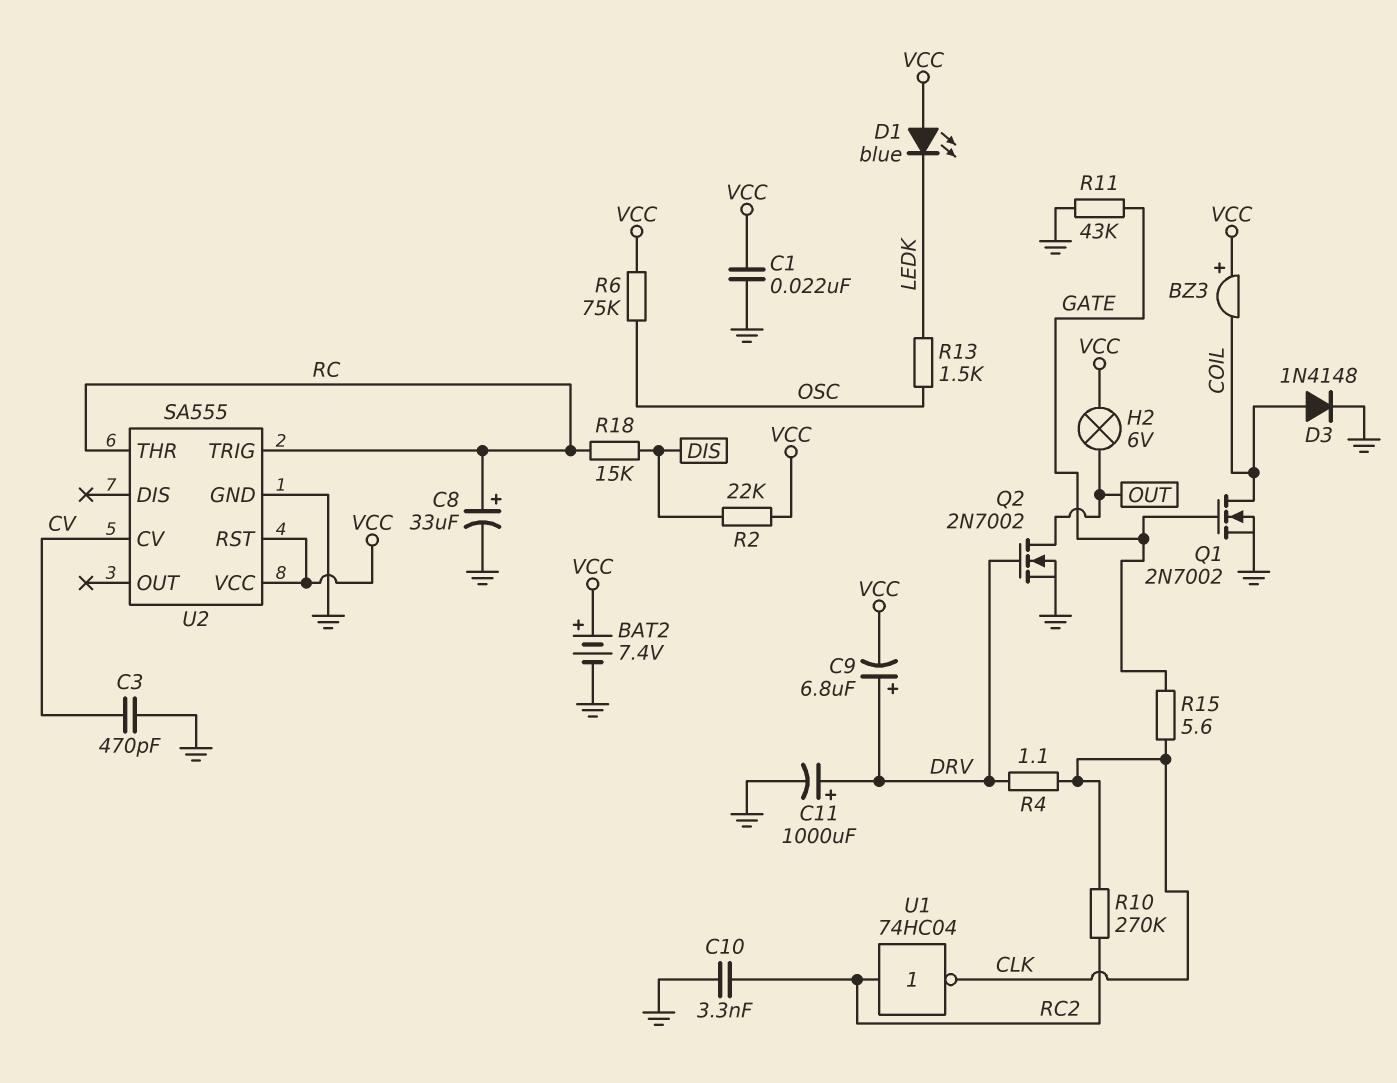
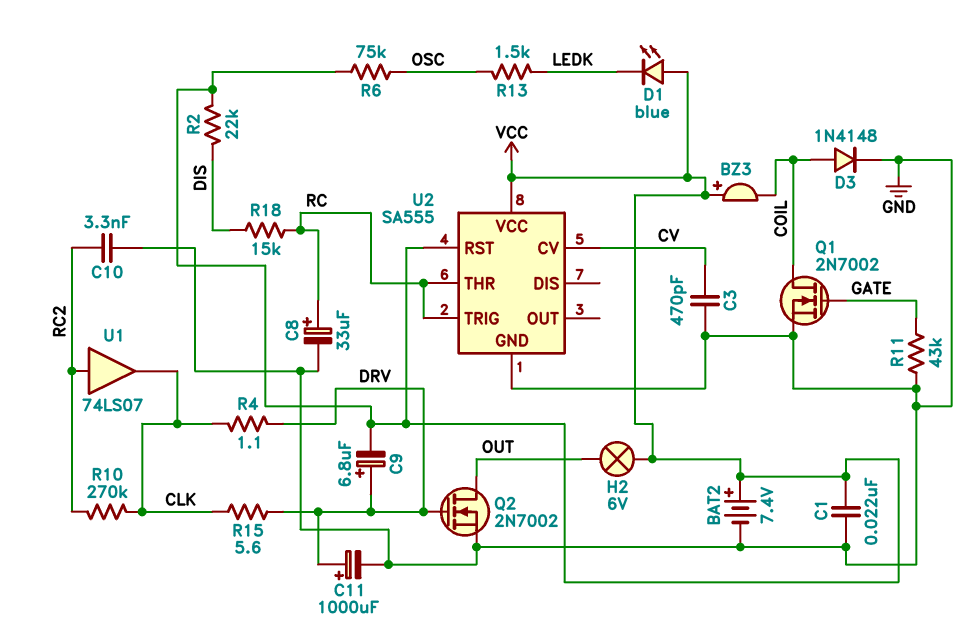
R15: 5.6 (CLK, GATE) -> 5.6 (CLK, DRV)
U1: NOT 74HC04 (in RC2, out CLK) -> buffer 74LS07 (in RC2, out CLK)

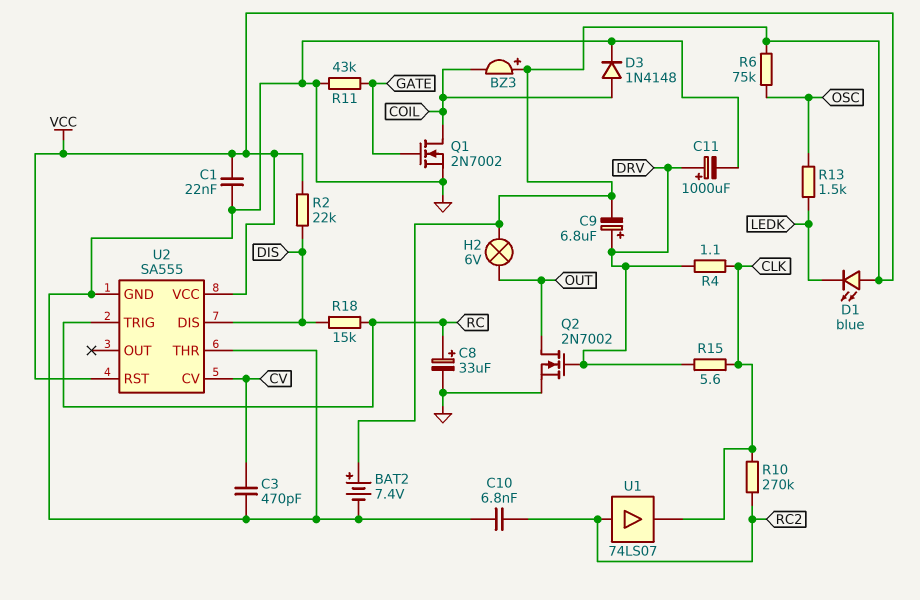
C10: 3.3nF (GND, RC2) -> 6.8nF (GND, RC2)
U2 pin DIS: none -> DIS
U2 pin THR: RC -> GND

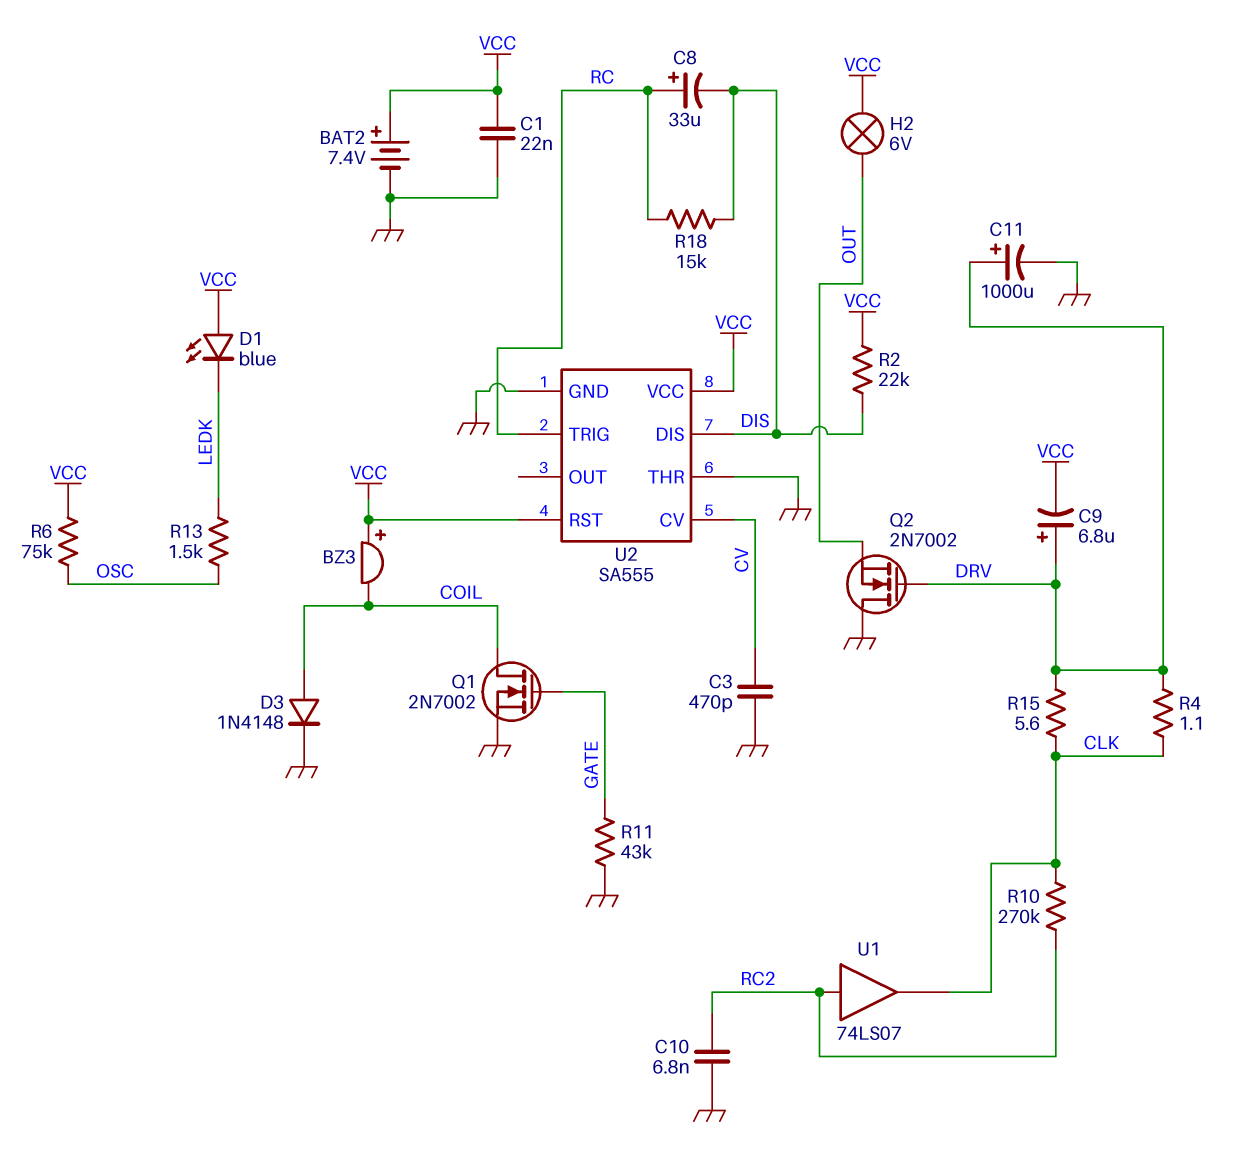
C8: 33uF (plus RC, minus GND) -> 33uF (plus RC, minus DIS)
Q2: NMOS 2N7002 (G DRV, D OUT, S GND) -> NMOS 2N7002 (G DRV, D GND, S OUT)

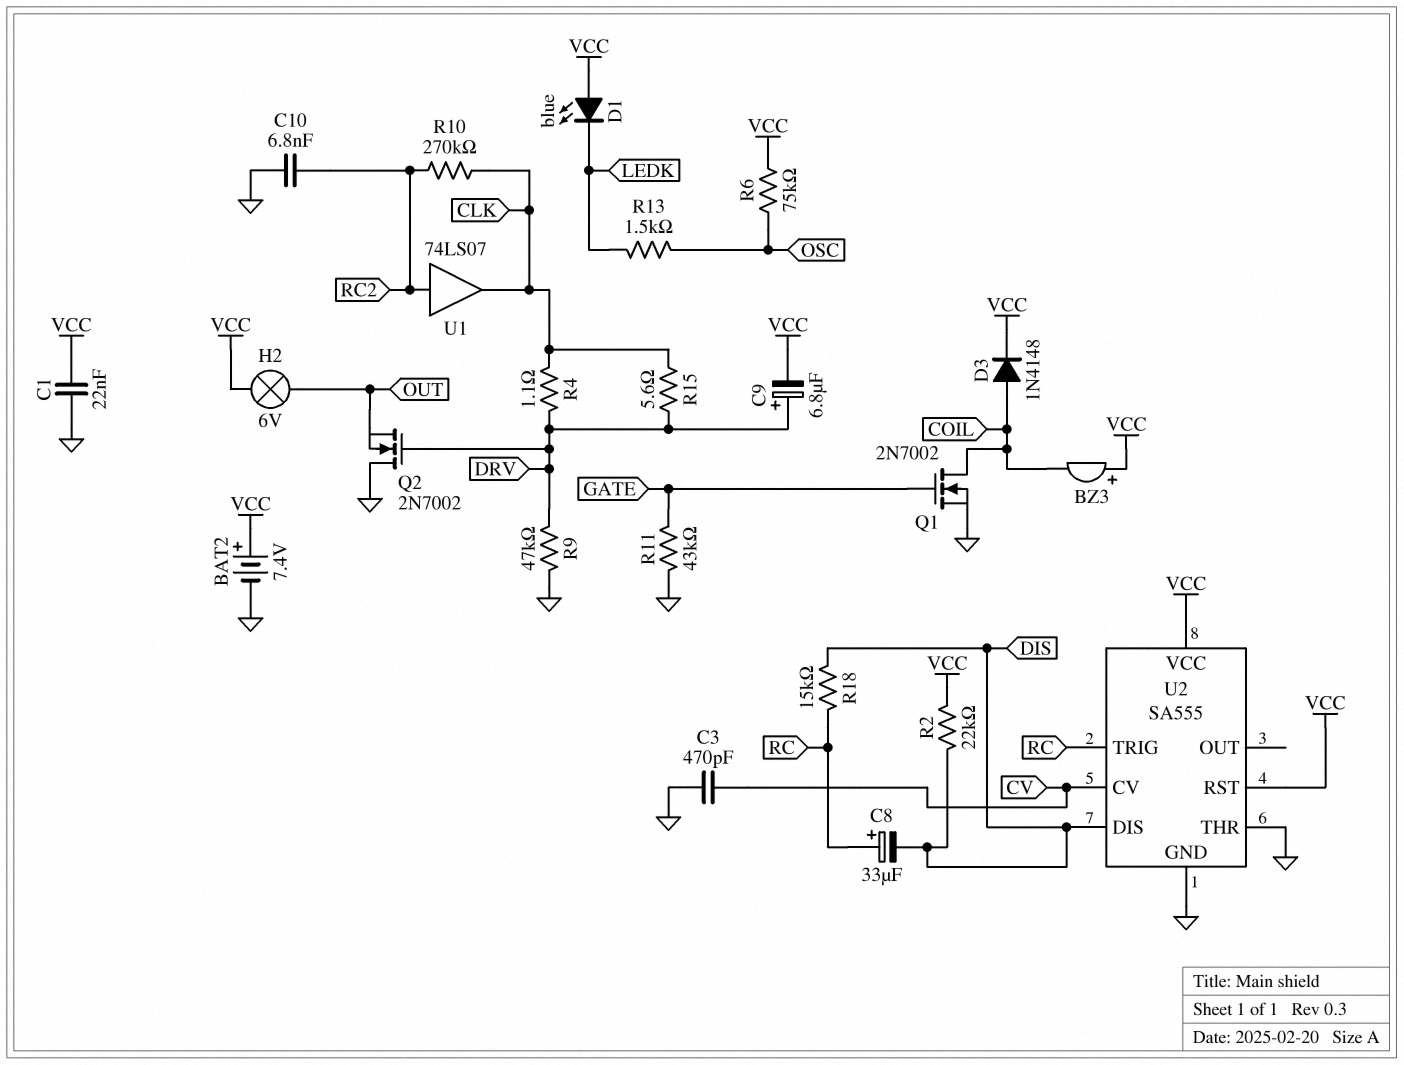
C11: 1000uF (plus DRV, minus GND) -> none
D3: diode 1N4148 (A COIL, K GND) -> diode 1N4148 (A COIL, K VCC)
R9: none -> 47k (DRV, GND)

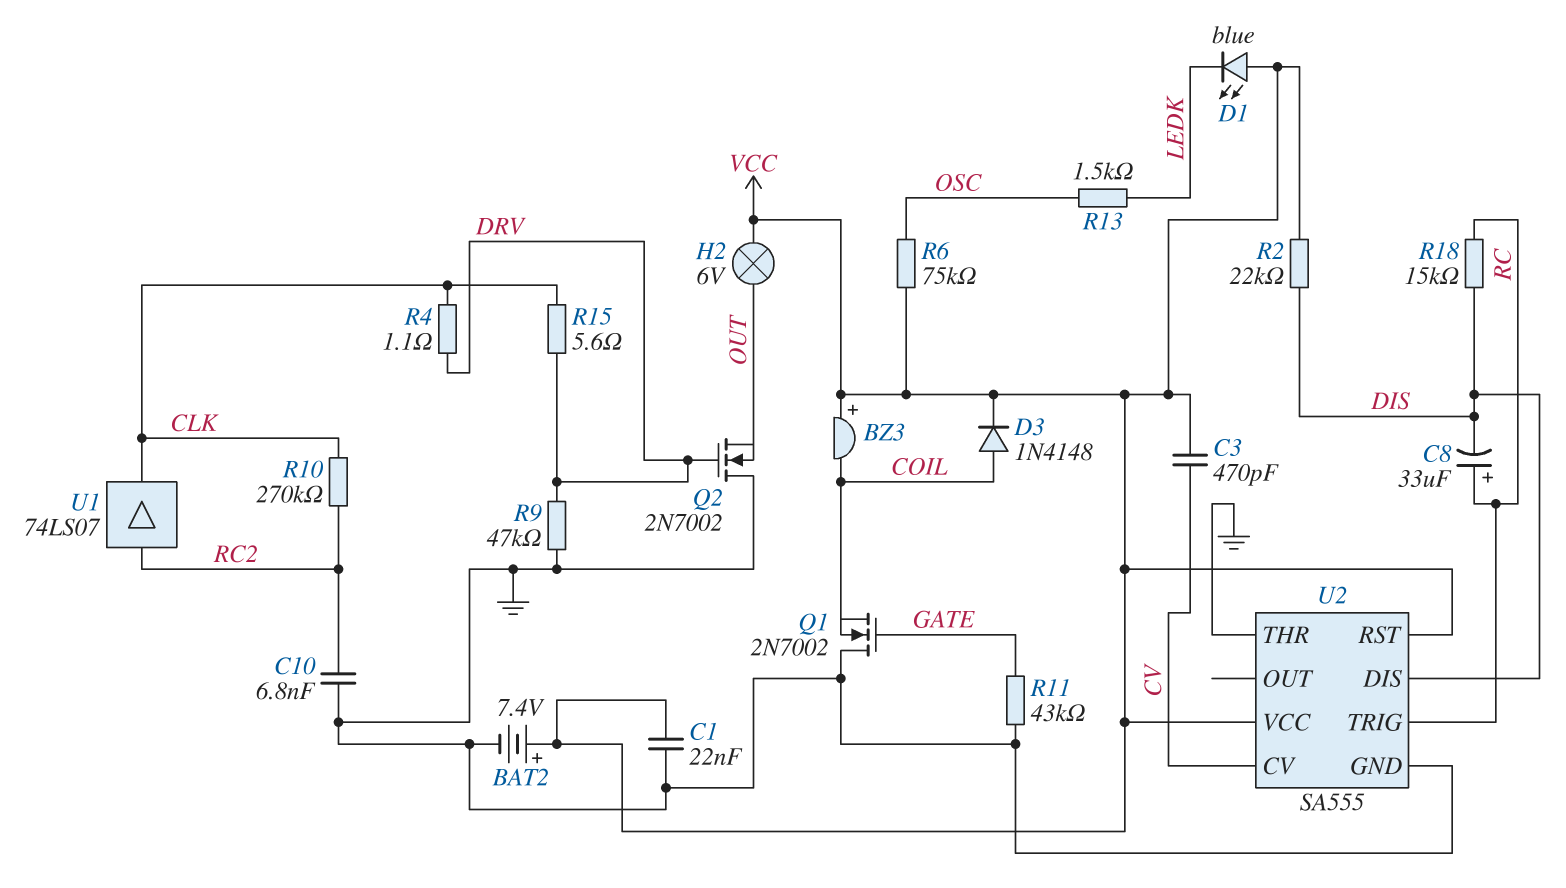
C3: 470pF (CV, GND) -> 470pF (CV, VCC)
C9: 6.8uF (plus DRV, minus VCC) -> none
Q1: NMOS 2N7002 (G GATE, D COIL, S GND) -> NMOS 2N7002 (G GATE, D GND, S COIL)

